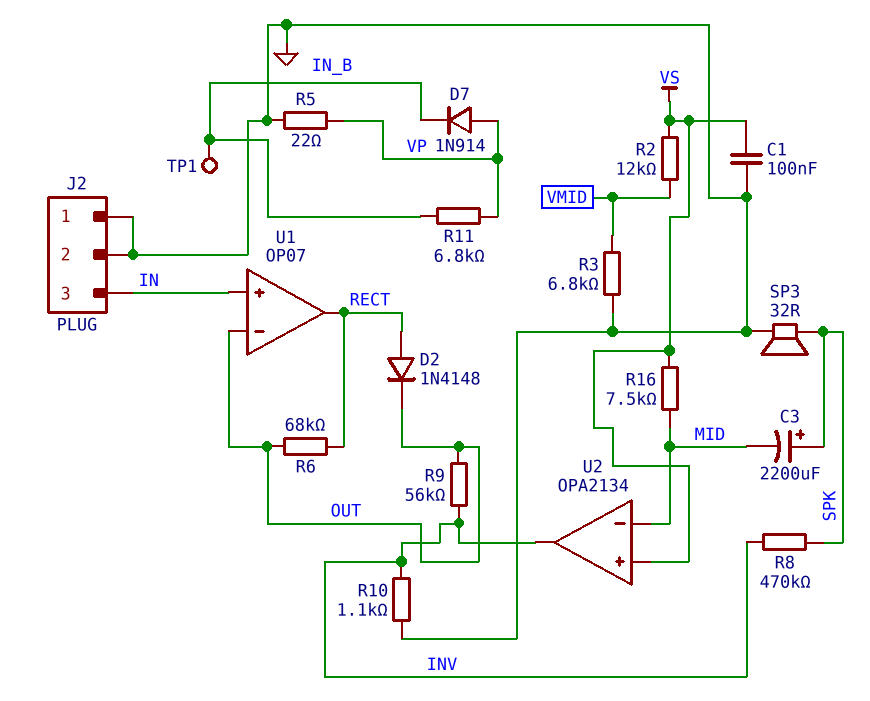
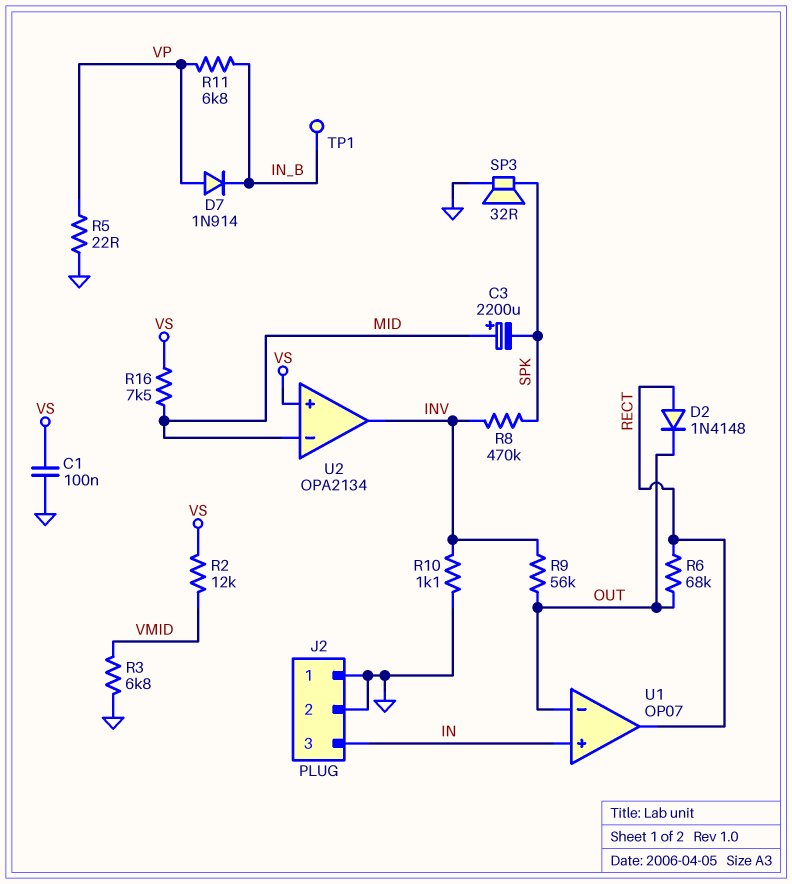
C3: 2200uF (plus SPK, minus MID) -> 2200uF (plus MID, minus SPK)

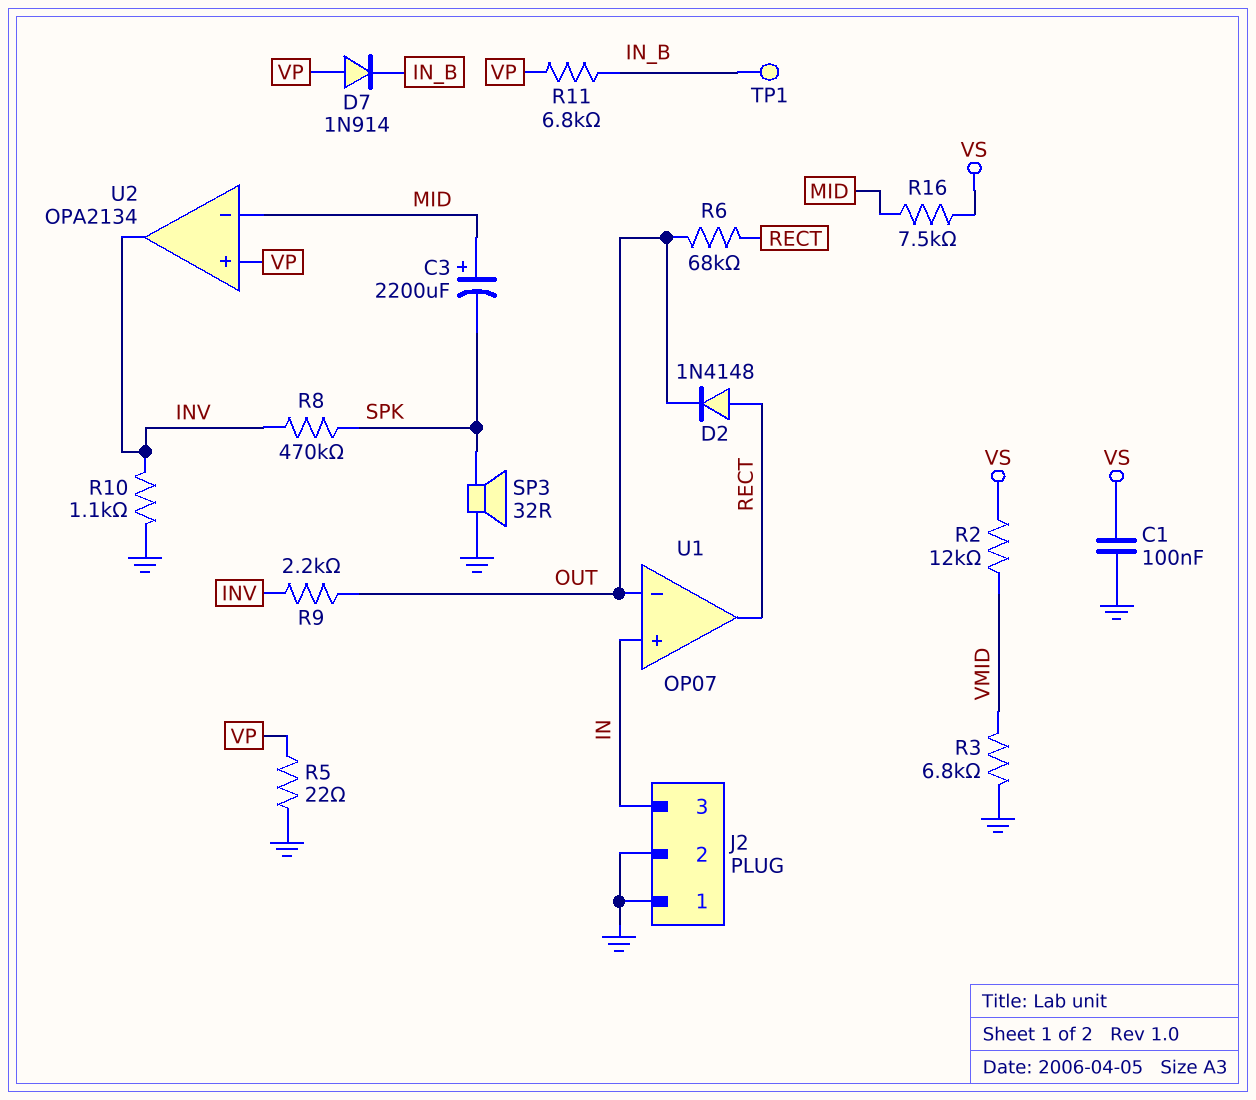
R9: 56k (INV, OUT) -> 2.2k (INV, OUT)
U2 pin in+: VS -> VP

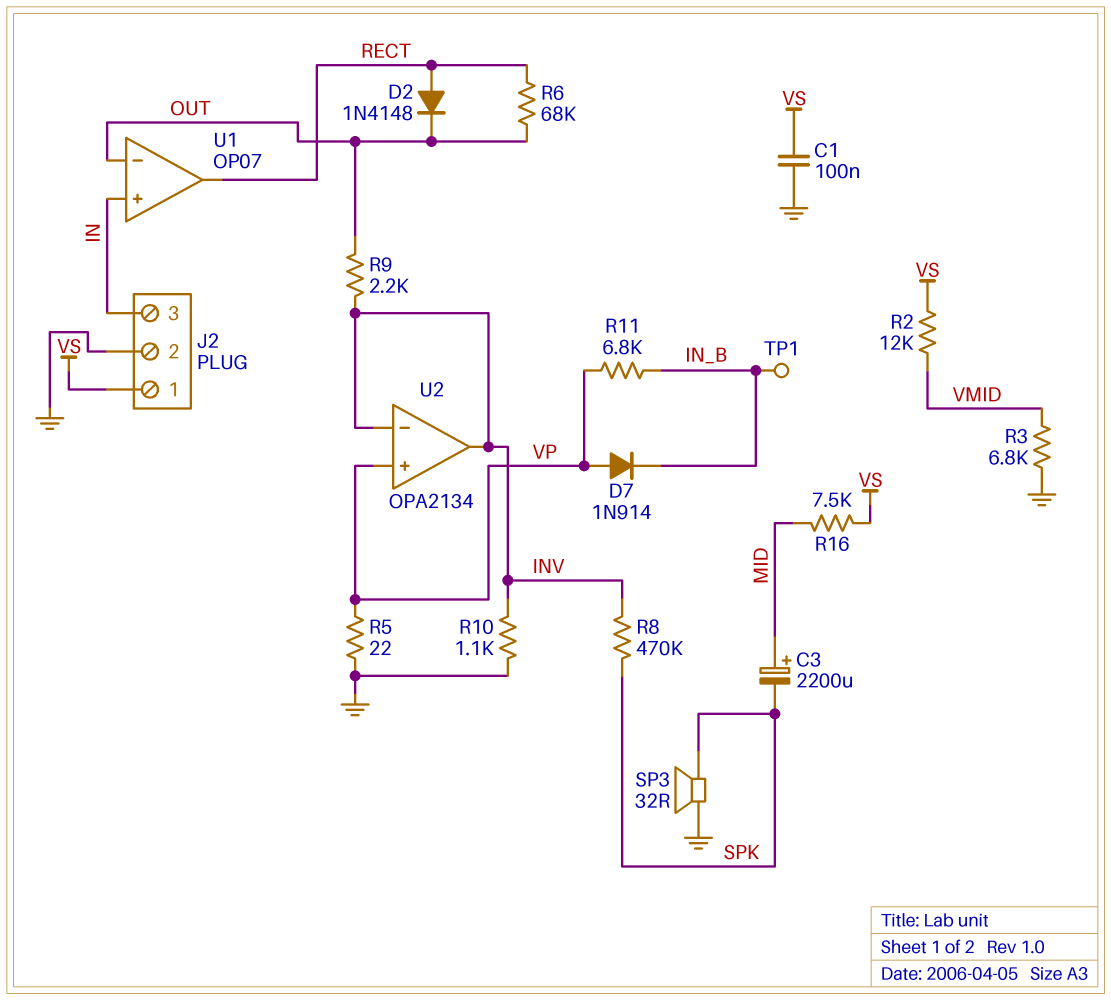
J2 pin 1: GND -> VS
U2 pin in-: MID -> INV

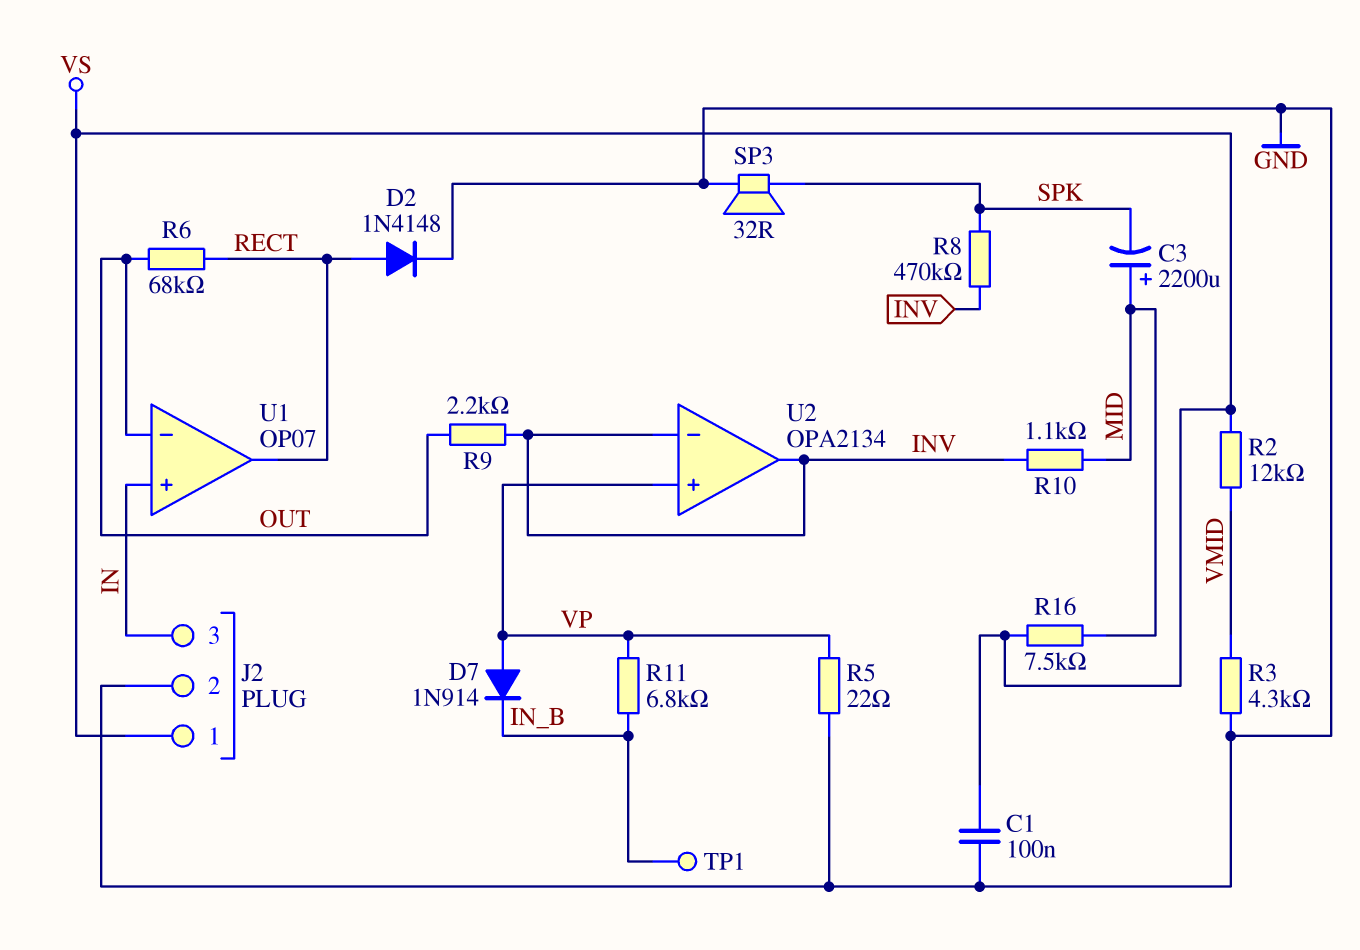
D2: diode 1N4148 (A RECT, K OUT) -> diode 1N4148 (A RECT, K GND)
R3: 6.8k (GND, VMID) -> 4.3k (GND, VMID)
R10: 1.1k (GND, INV) -> 1.1k (INV, MID)

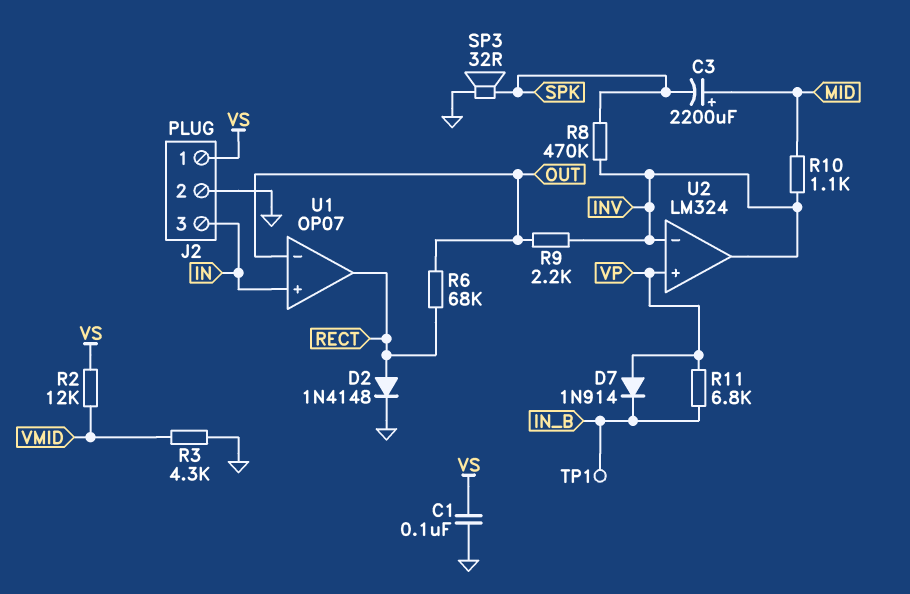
R5: 22 (GND, VP) -> none
R16: 7.5k (MID, VS) -> none
U2: OPA2134 -> LM324

